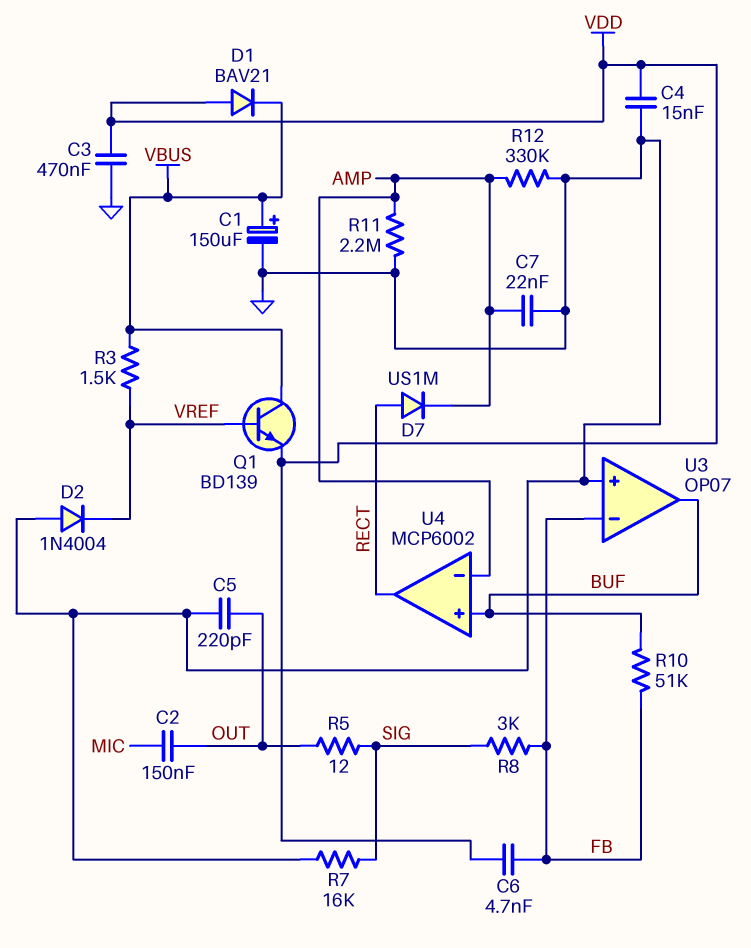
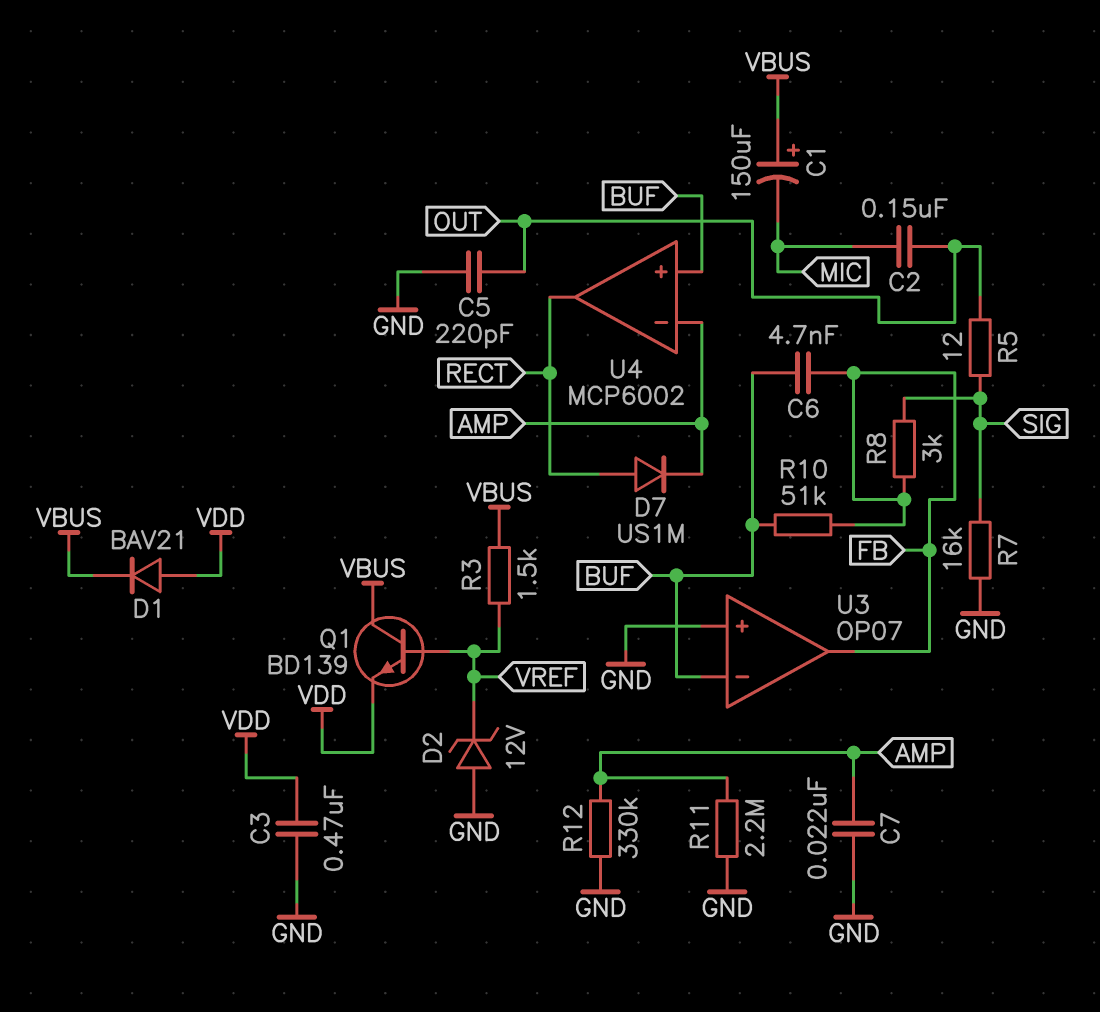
C1: 150uF (plus VBUS, minus GND) -> 150uF (plus VBUS, minus MIC)
C4: 15nF (GND, VDD) -> none
C6: 4.7nF (FB, VDD) -> 4.7nF (BUF, FB)
D2: diode 1N4004 (A GND, K VREF) -> zener 12V (A GND, K VREF)
U3 pin in-: FB -> BUF
U3 pin out: BUF -> FB

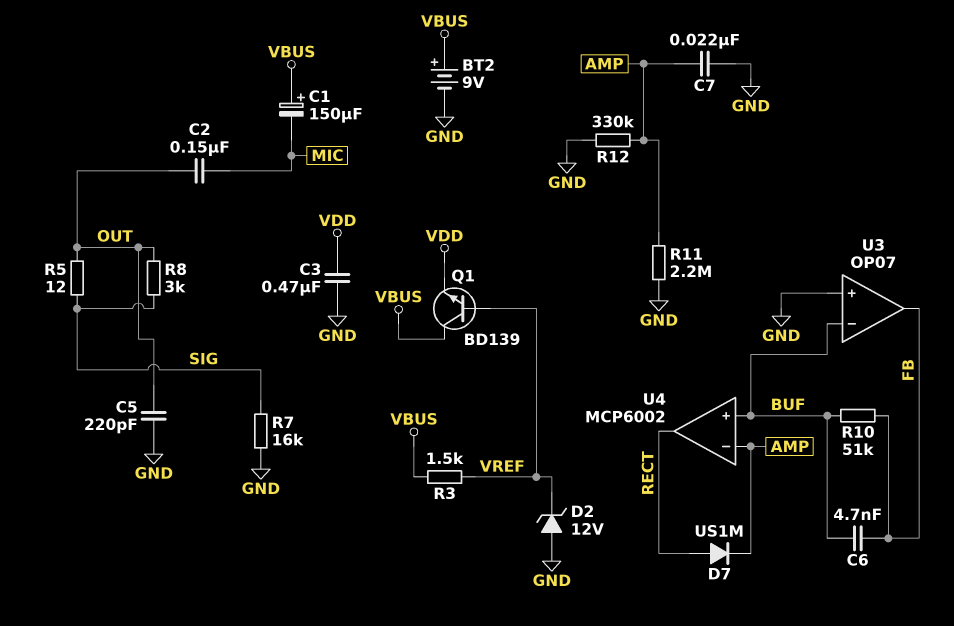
BT2: none -> 9V (plus VBUS, minus GND)
D1: diode BAV21 (A VDD, K VBUS) -> none
R8: 3k (FB, SIG) -> 3k (OUT, SIG)

